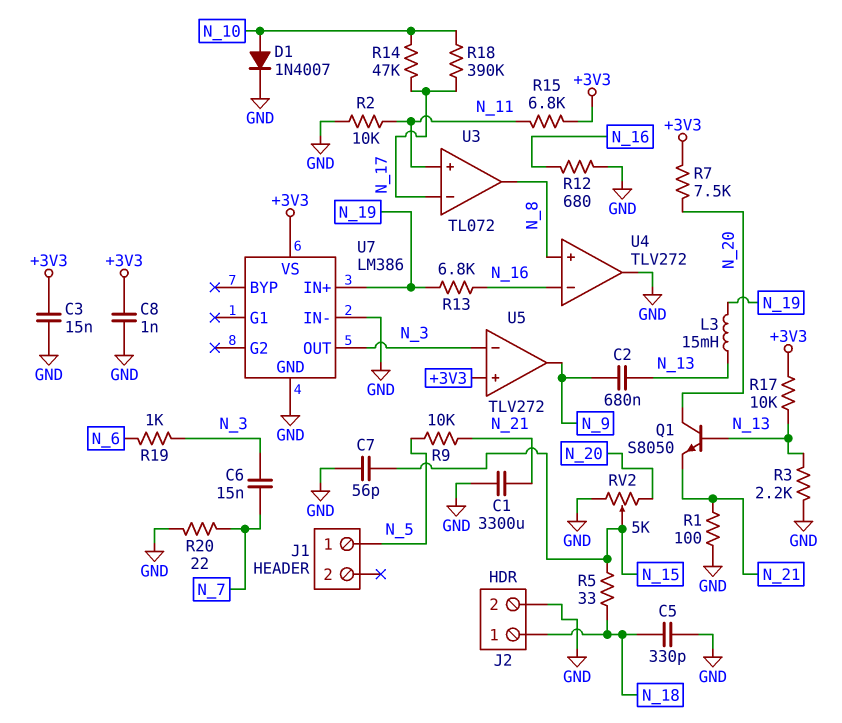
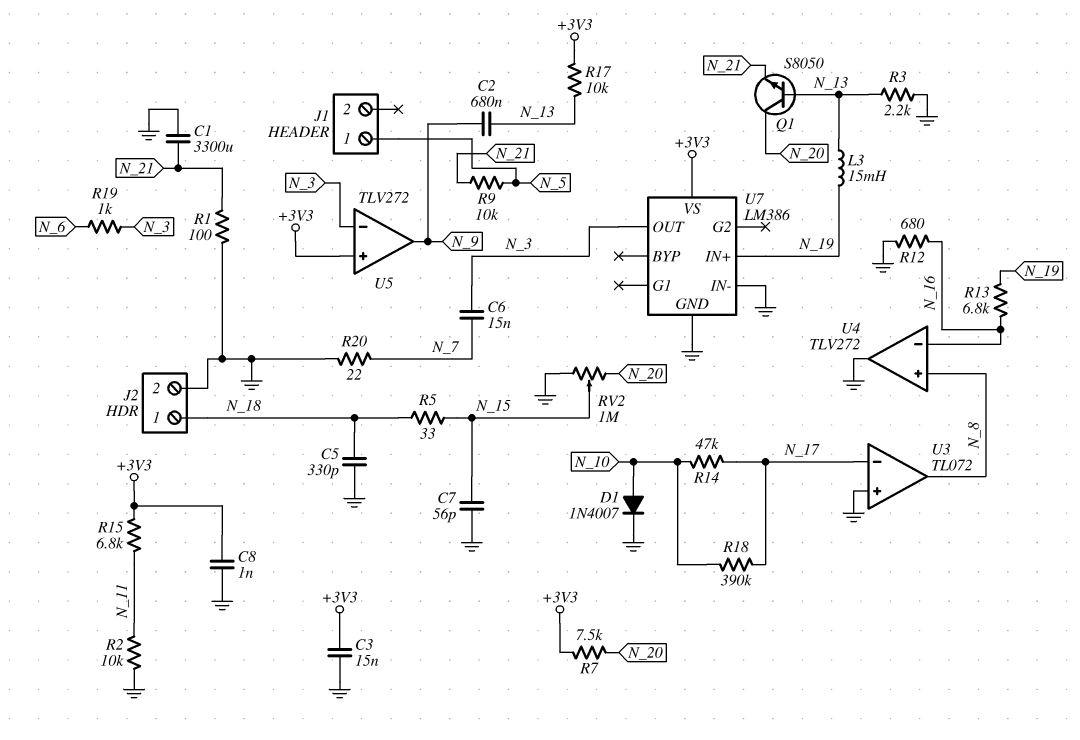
RV2: 5k (GND, N_20, wiper N_15) -> 1M (GND, N_20, wiper N_15)
U3 pin in+: N_11 -> GND

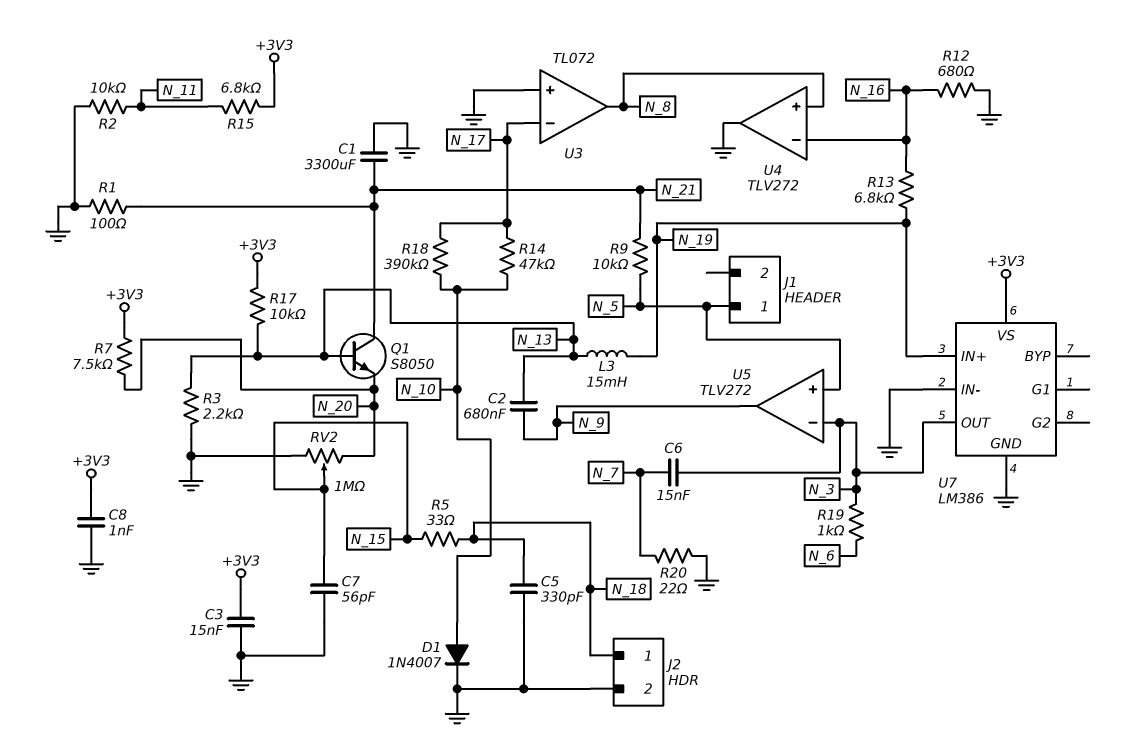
Q1: NPN S8050 (B N_13, C N_20, E N_21) -> NPN S8050 (B N_13, C N_21, E N_20)
U5 pin in+: +3V3 -> N_5

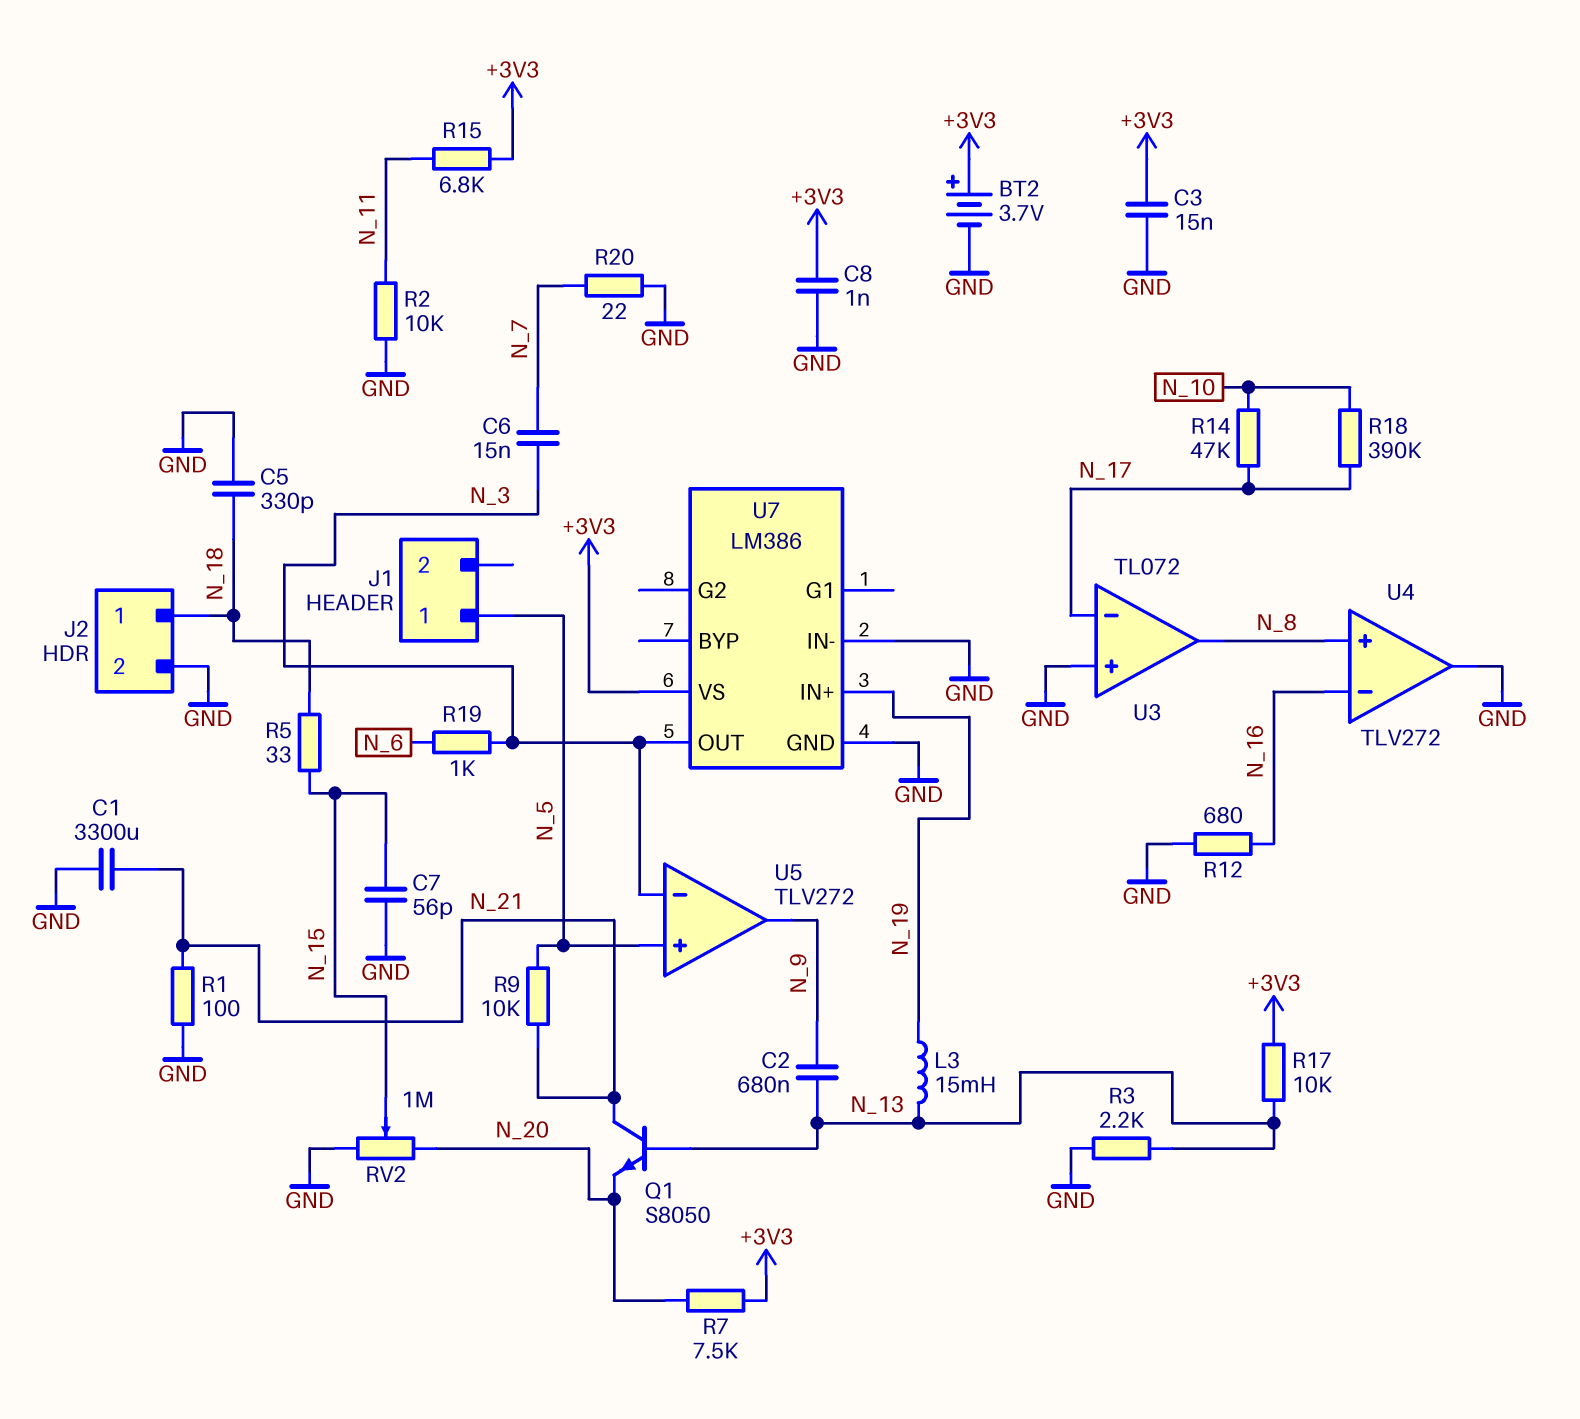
BT2: none -> 3.7V (plus +3V3, minus GND)
D1: diode 1N4007 (A N_10, K GND) -> none
R13: 6.8k (N_16, N_19) -> none

